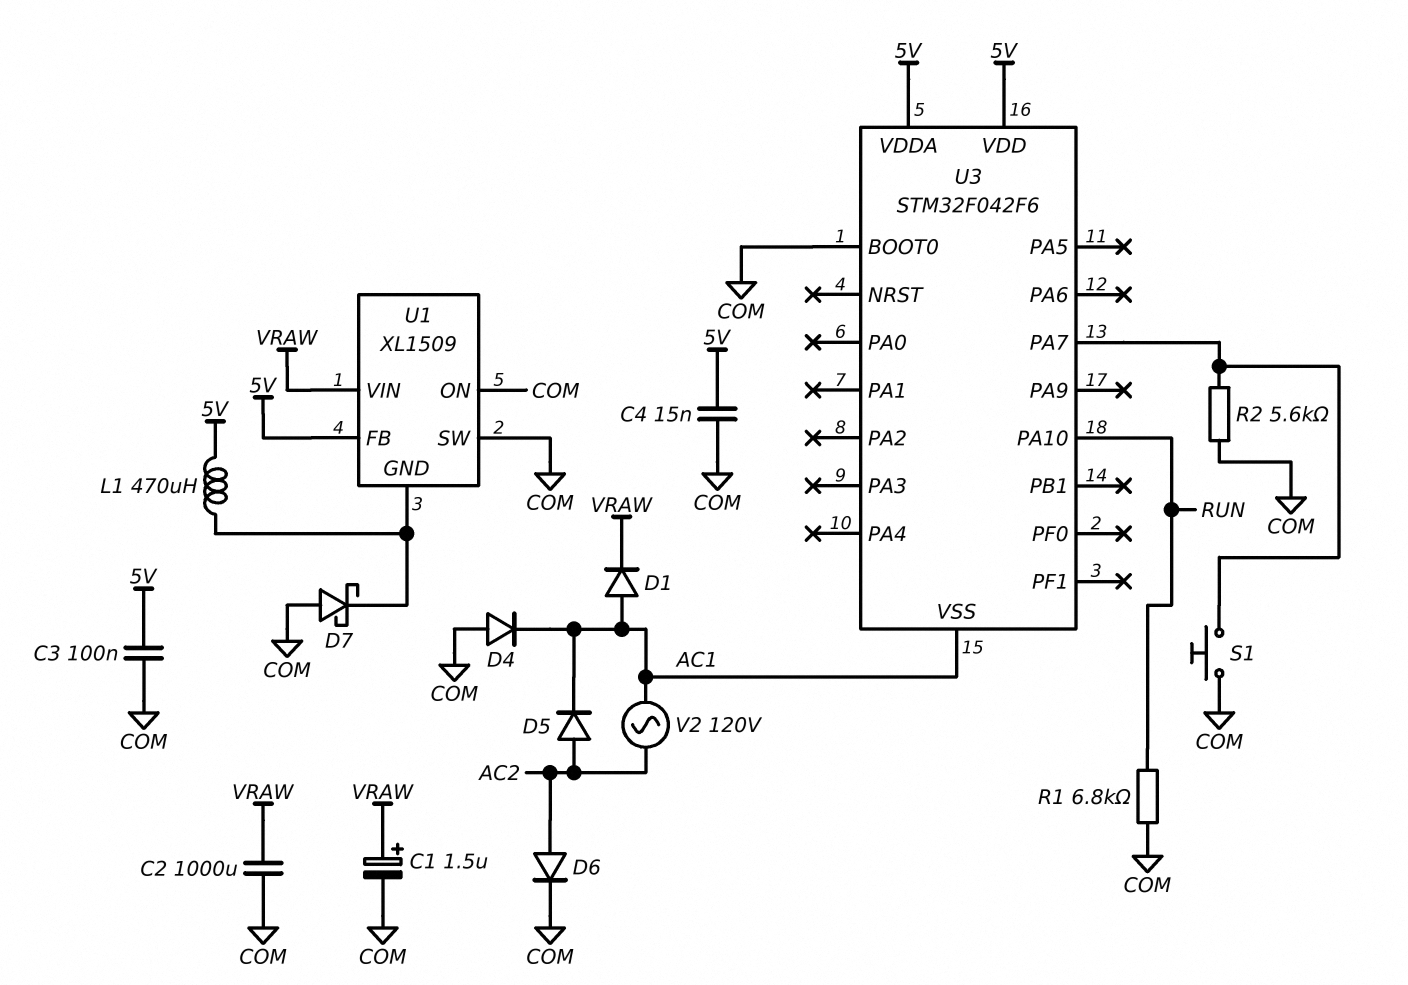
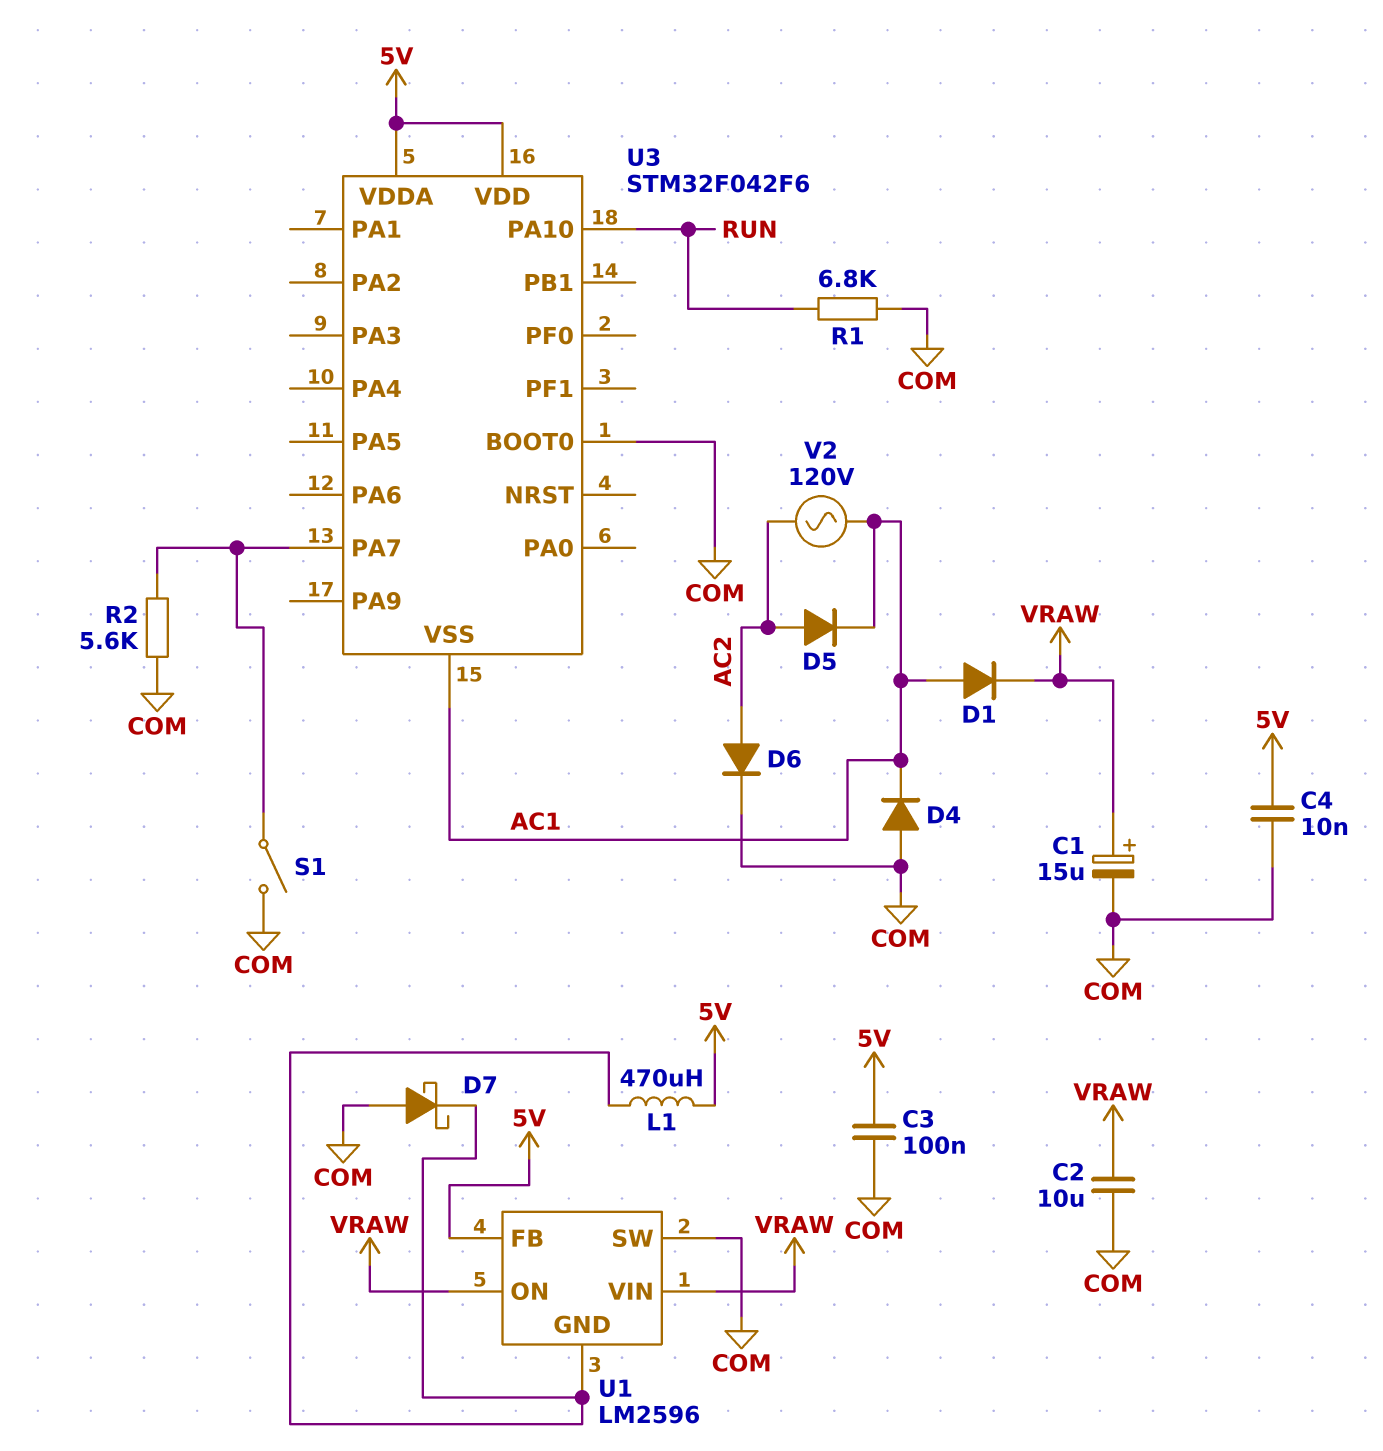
C1: 1.5uF (plus VRAW, minus COM) -> 15uF (plus VRAW, minus COM)
C2: 1000uF (COM, VRAW) -> 10uF (COM, VRAW)
C4: 15nF (5V, COM) -> 10nF (5V, COM)
S1: button (COM, U3/PA7) -> switch (COM, U3/PA7)
U1: XL1509 -> LM2596
U1 pin ON: COM -> VRAW

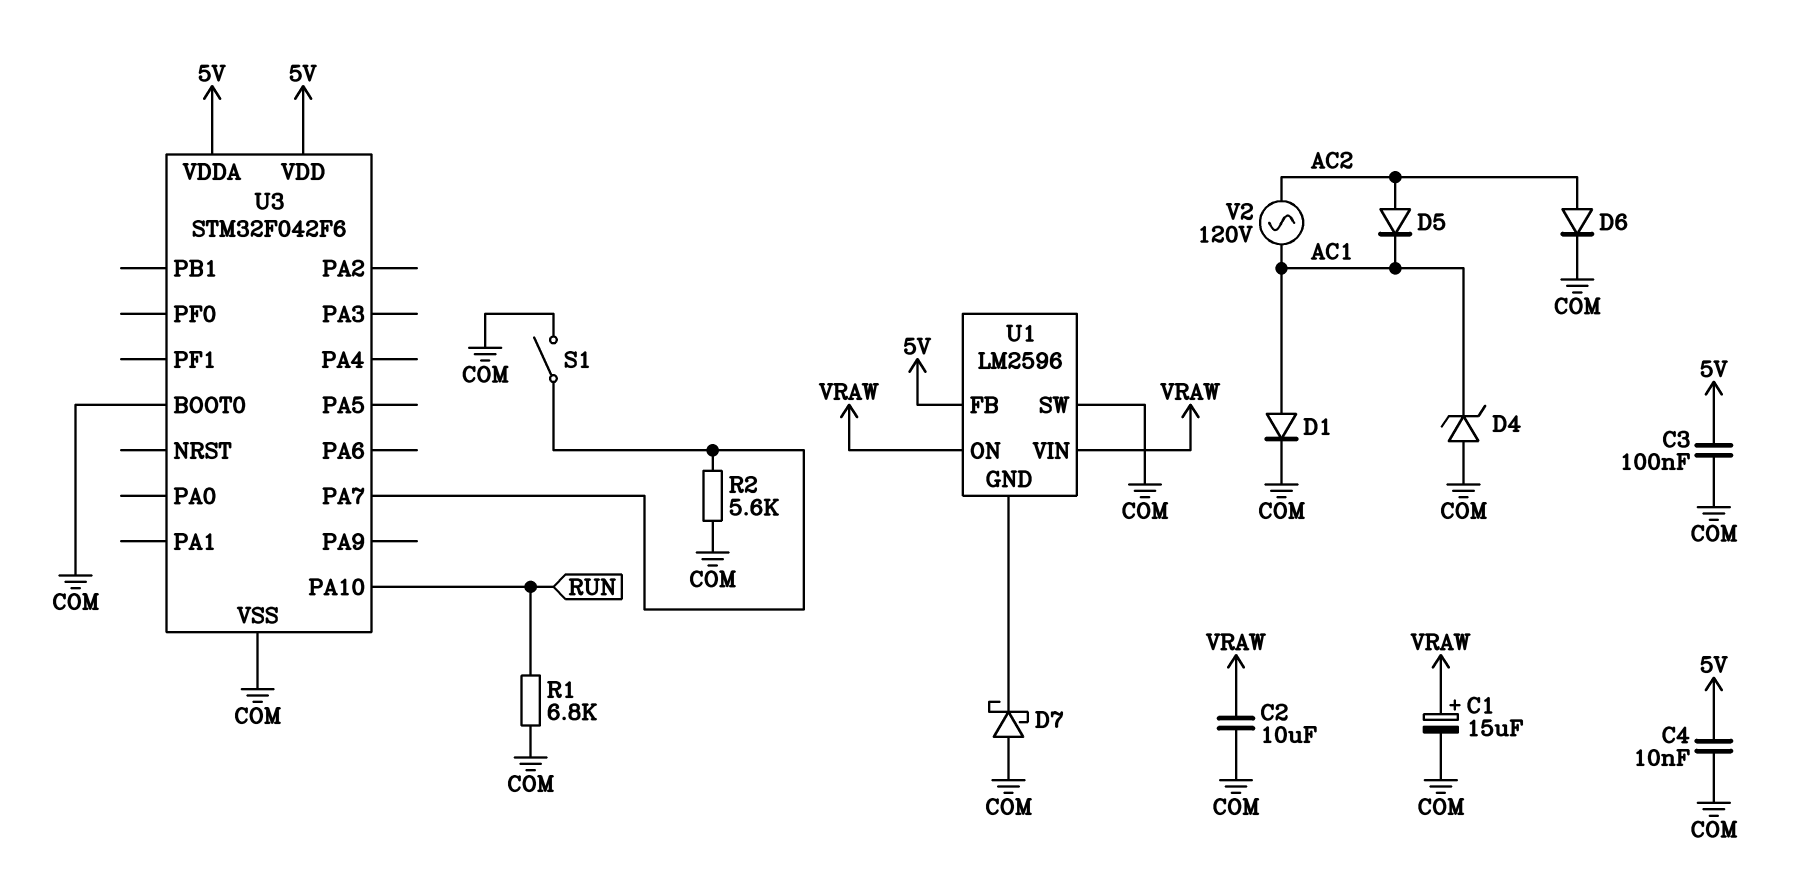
D1: diode (A AC1, K VRAW) -> diode (A AC1, K COM)
D4: diode (A COM, K AC1) -> zener (A COM, K AC1)
L1: 470uH (5V, U1/GND) -> none
U3 pin VSS: AC1 -> COM

